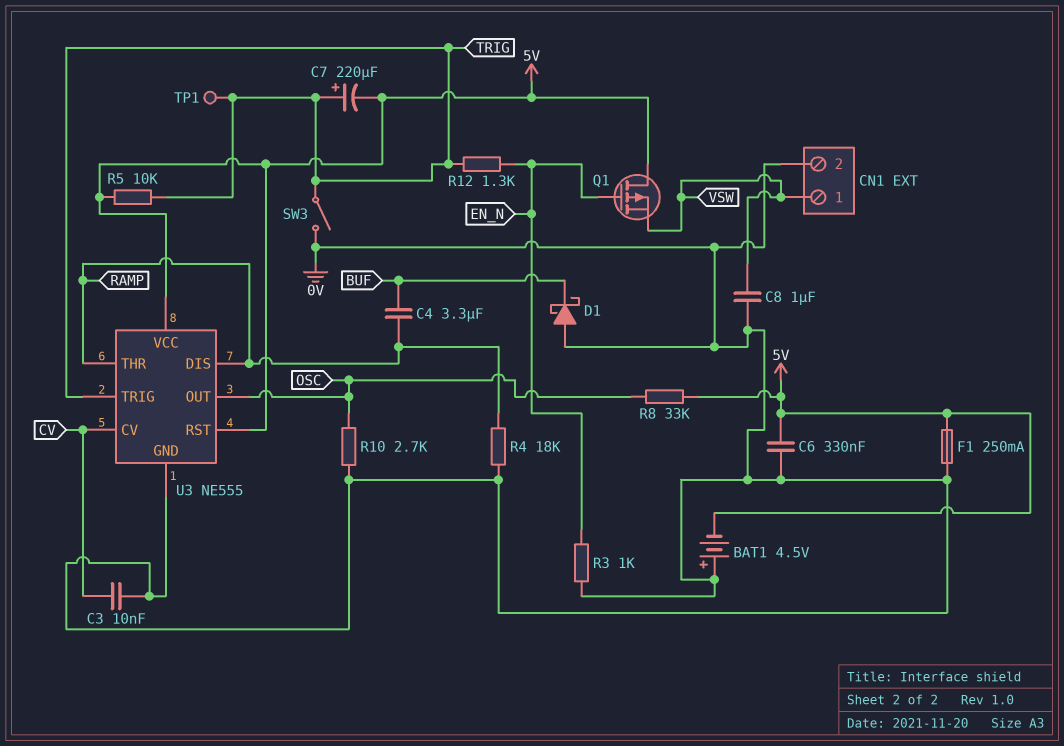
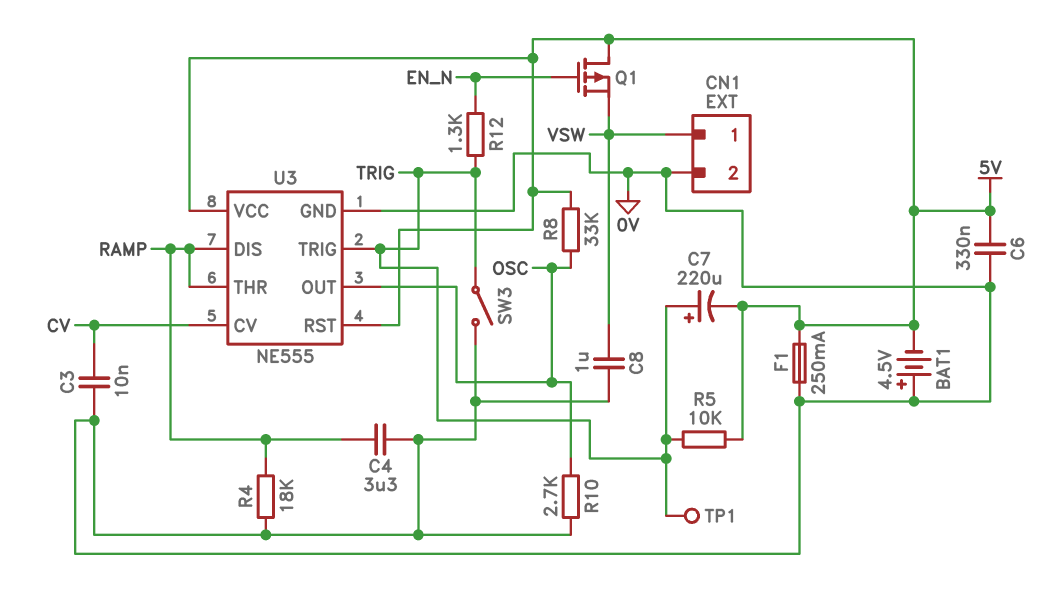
C4: 3.3uF (BUF, RAMP) -> 3.3uF (0V, RAMP)
D1: schottky (A 0V, K BUF) -> none
R3: 1k (0V, EN_N) -> none

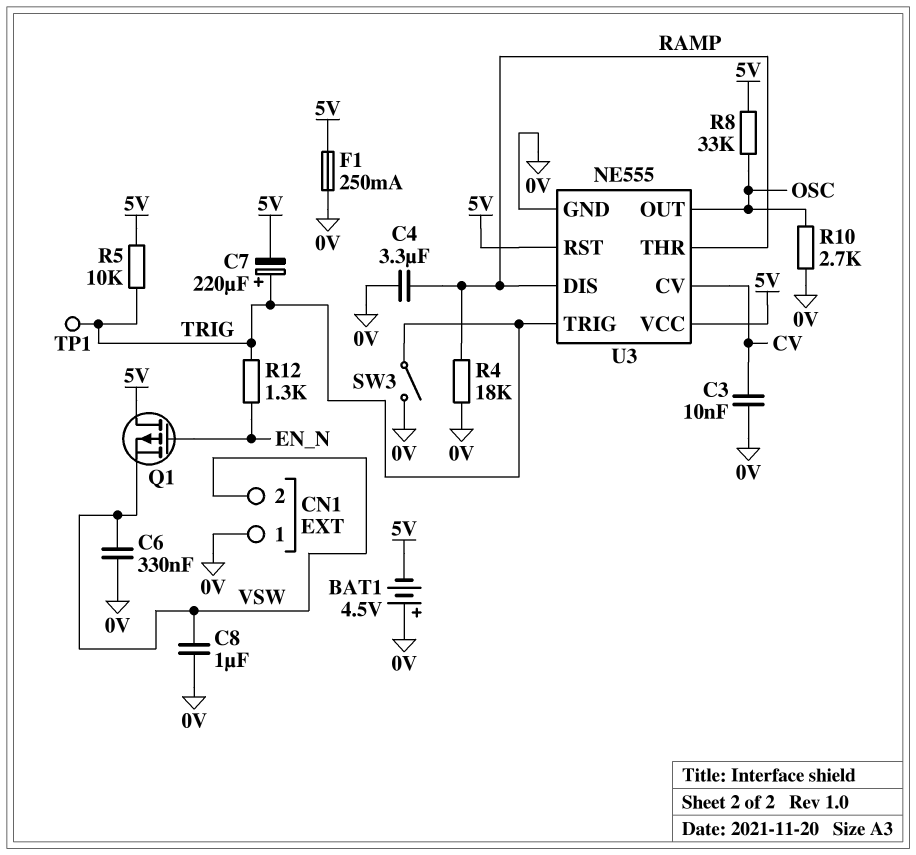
C6: 330nF (0V, 5V) -> 330nF (0V, VSW)
CN1 pin 1: VSW -> 0V
CN1 pin 2: 0V -> VSW

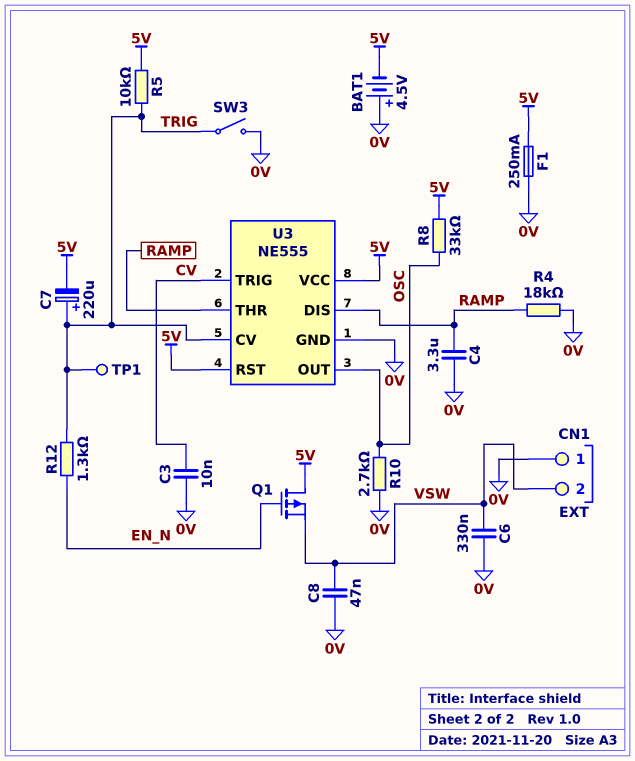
C8: 1uF (0V, VSW) -> 47nF (0V, VSW)
U3 pin CV: CV -> TRIG
U3 pin TRIG: TRIG -> CV

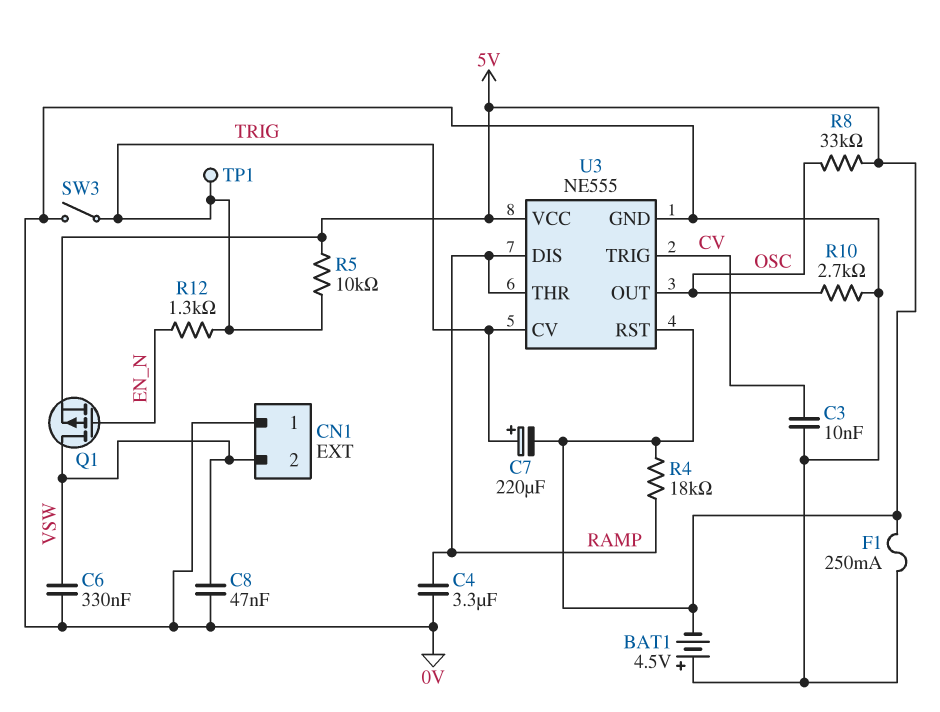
Q1: PMOS (G EN_N, D 5V, S VSW) -> PMOS (G EN_N, D VSW, S 5V)
R4: 18k (0V, RAMP) -> 18k (5V, RAMP)

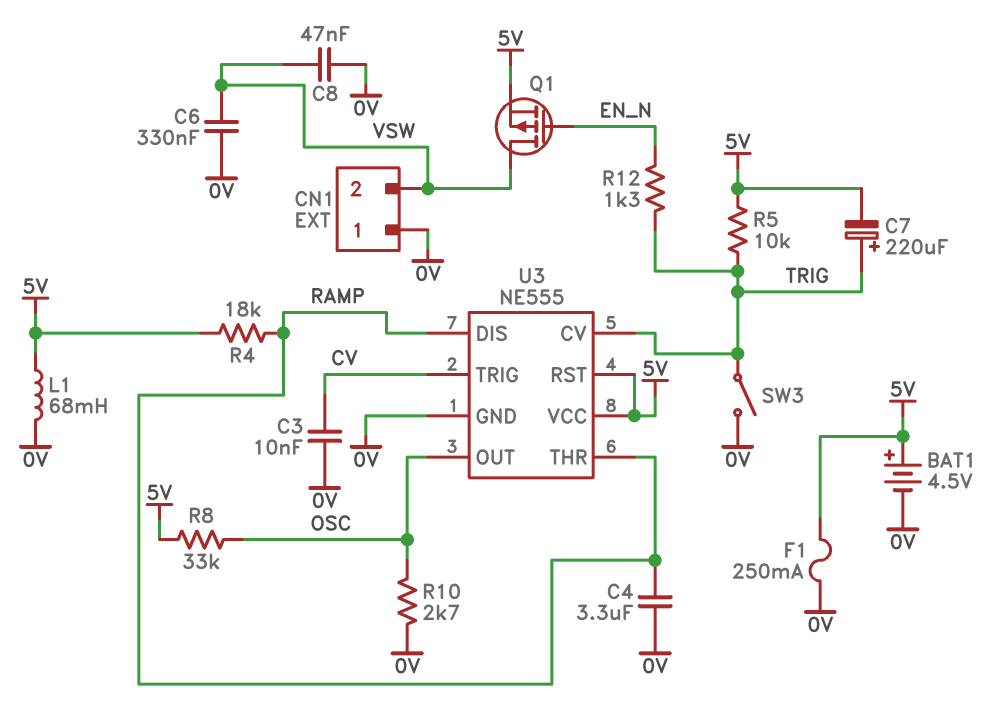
BAT1: 4.5V (plus 0V, minus 5V) -> 4.5V (plus 5V, minus 0V)
L1: none -> 68mH (0V, 5V)
TP1: test point (TRIG) -> none

